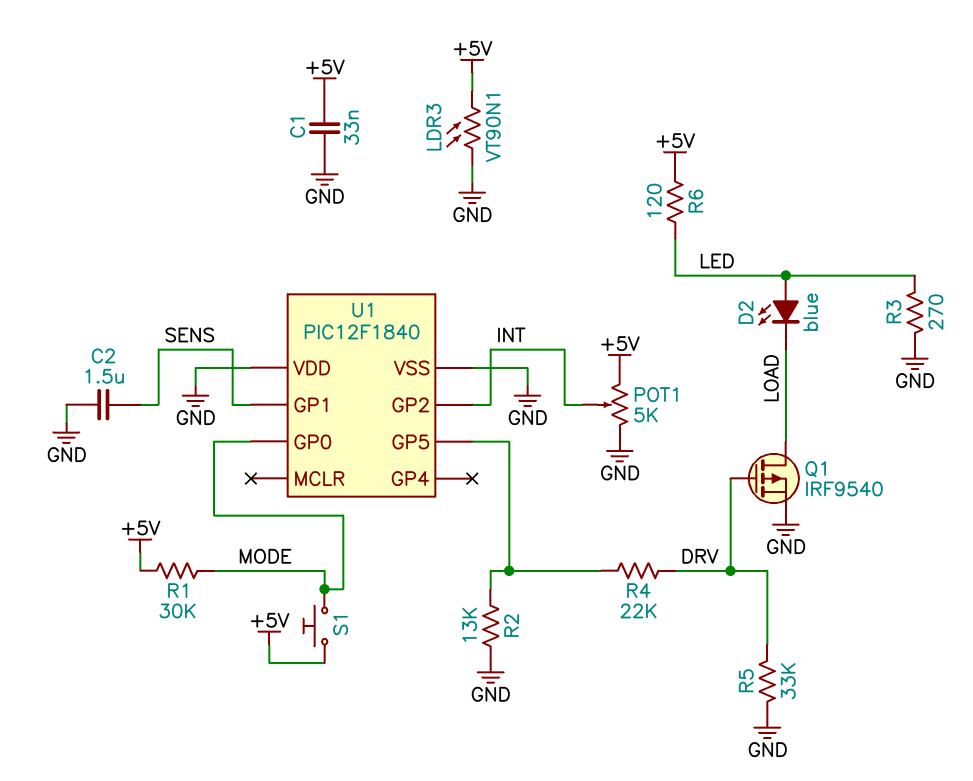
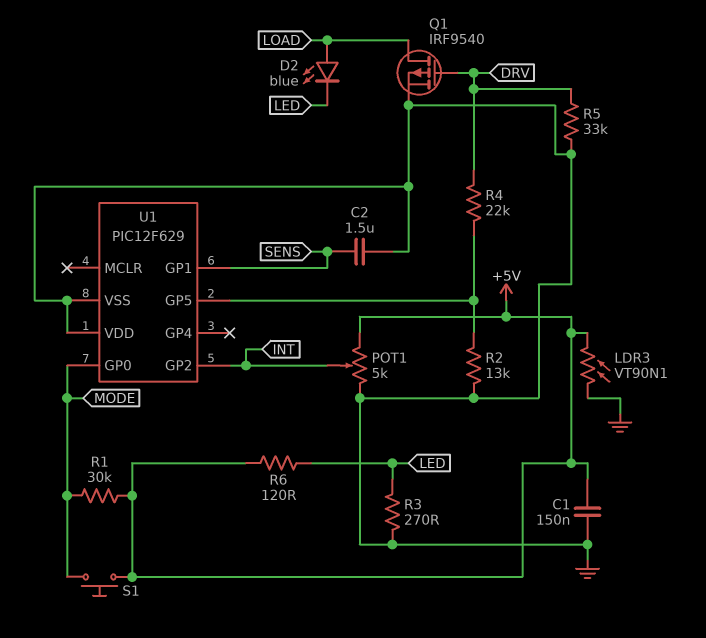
C1: 33nF (+5V, GND) -> 150nF (+5V, GND)
D2: LED blue (A LED, K LOAD) -> LED blue (A LOAD, K LED)
U1: PIC12F1840 -> PIC12F629

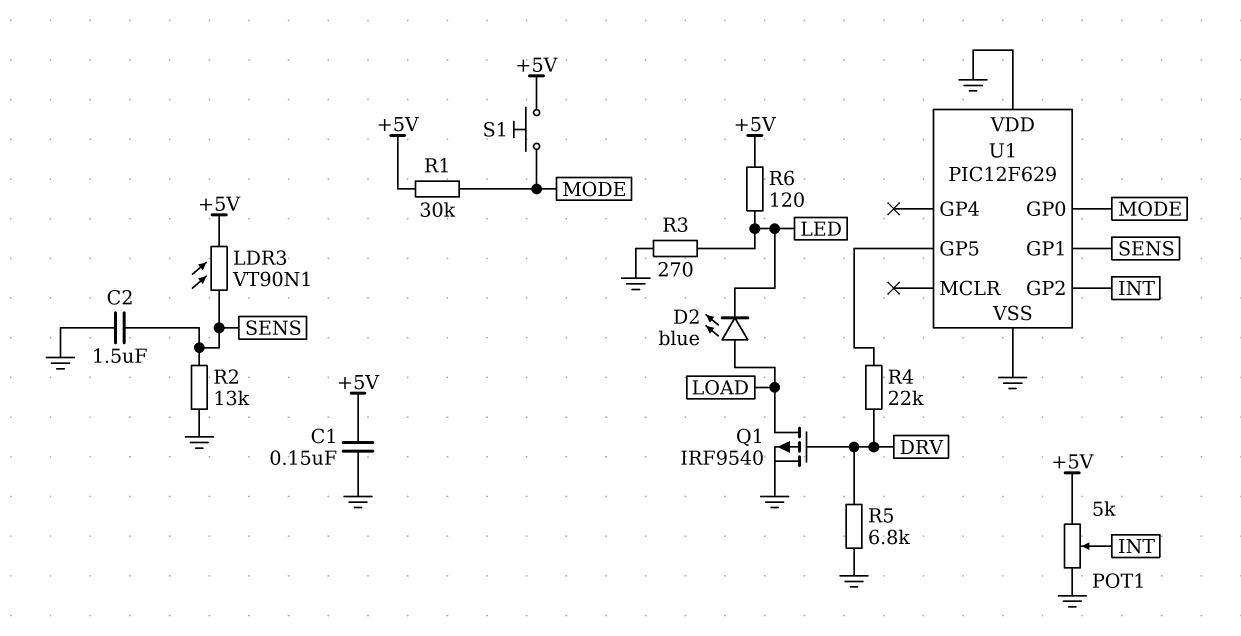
LDR3: VT90N1 (+5V, GND) -> VT90N1 (+5V, SENS)
R2: 13k (GND, U1/GP5) -> 13k (GND, SENS)
R5: 33k (DRV, GND) -> 6.8k (DRV, GND)

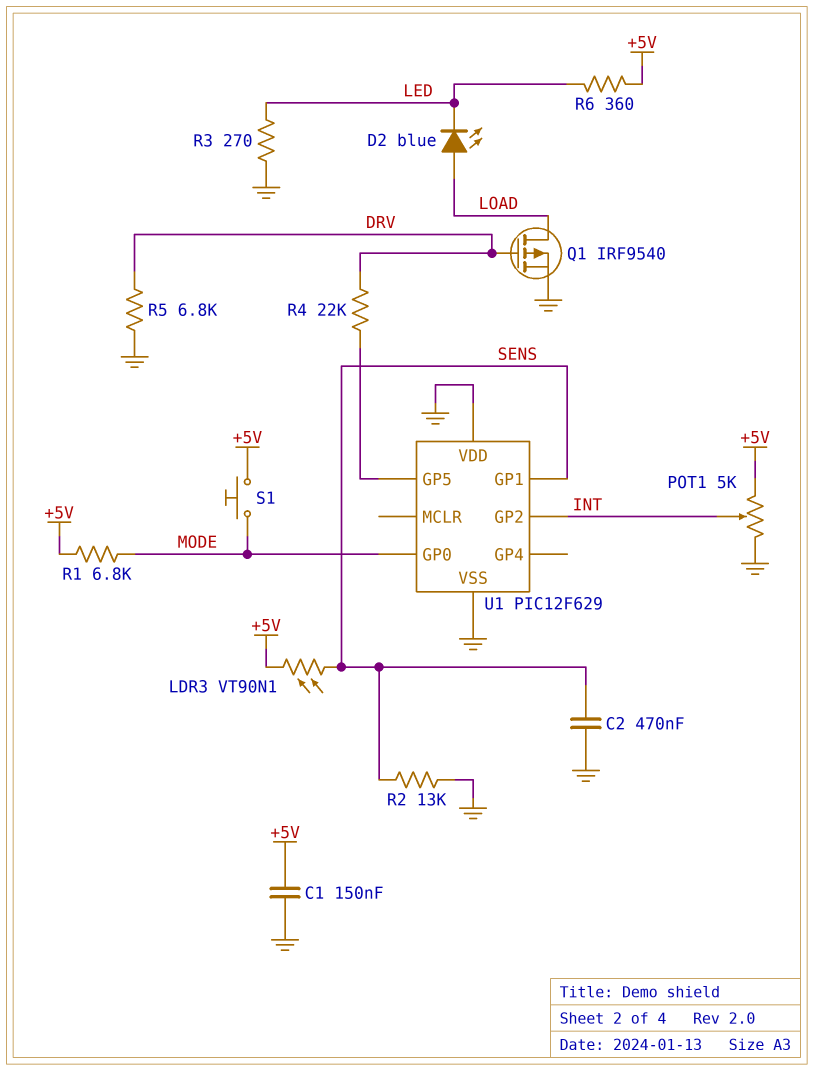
C2: 1.5uF (GND, SENS) -> 470nF (GND, SENS)
R1: 30k (+5V, MODE) -> 6.8k (+5V, MODE)
R6: 120 (+5V, LED) -> 360 (+5V, LED)

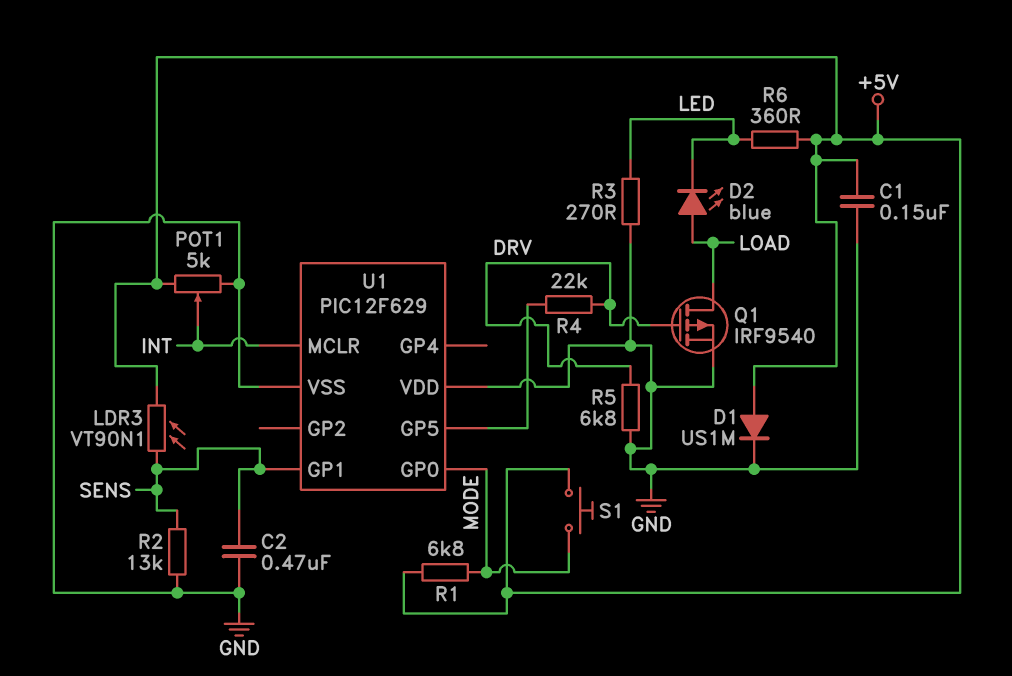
D1: none -> diode US1M (A +5V, K GND)
U1 pin GP2: INT -> none
U1 pin MCLR: none -> INT

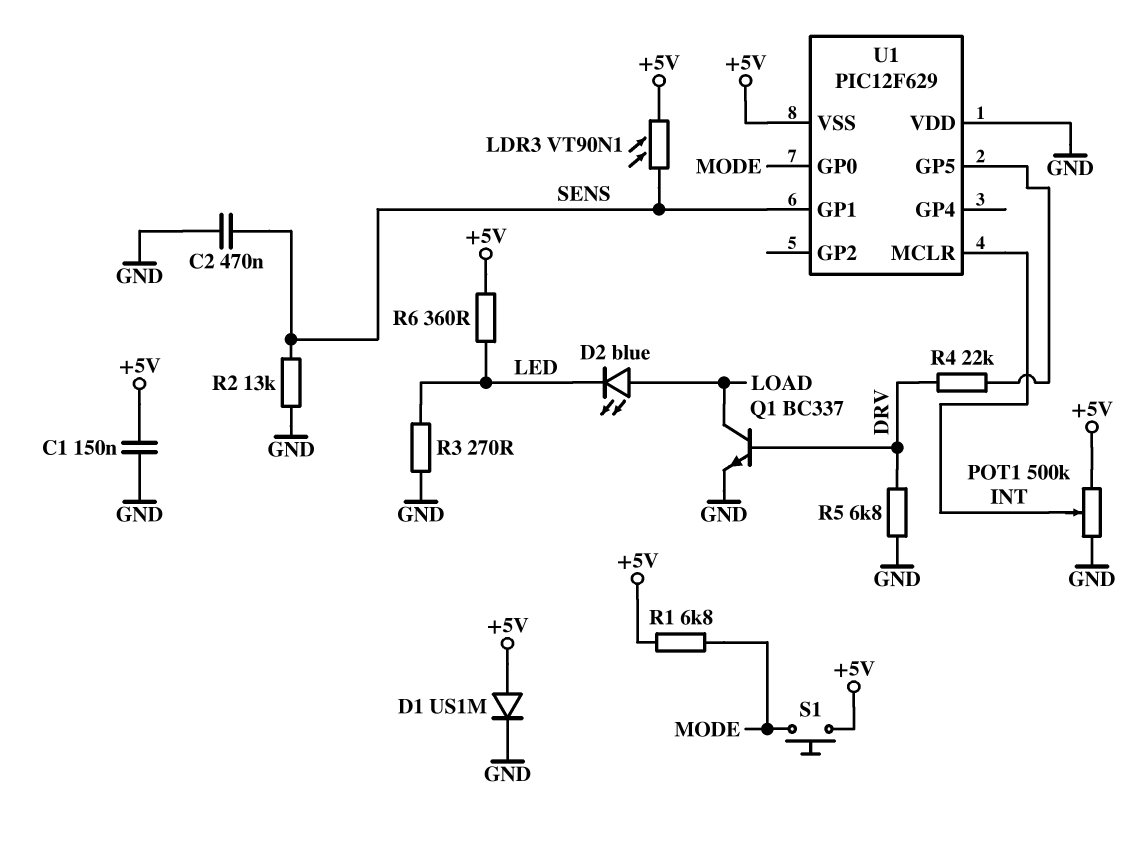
POT1: 5k (+5V, GND, wiper INT) -> 500k (+5V, GND, wiper INT)
Q1: PMOS IRF9540 (G DRV, D LOAD, S GND) -> NPN BC337 (B DRV, C LOAD, E GND)
U1 pin VSS: GND -> +5V

